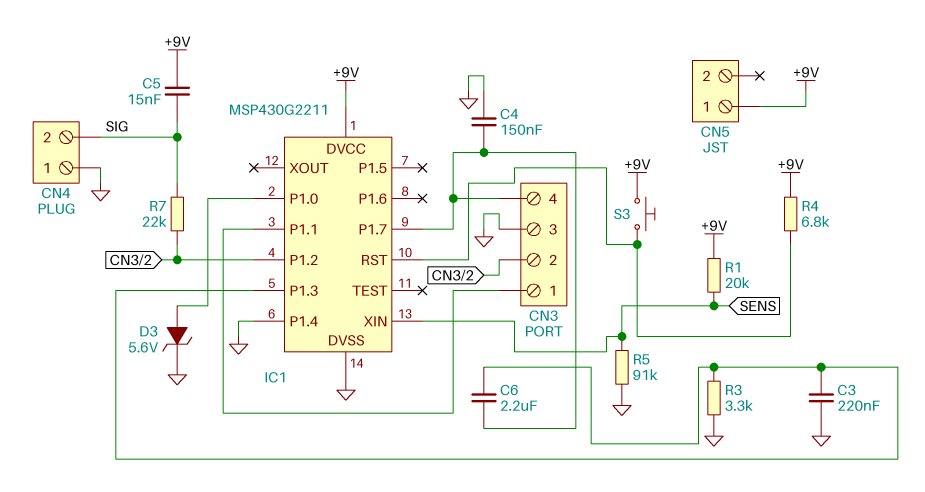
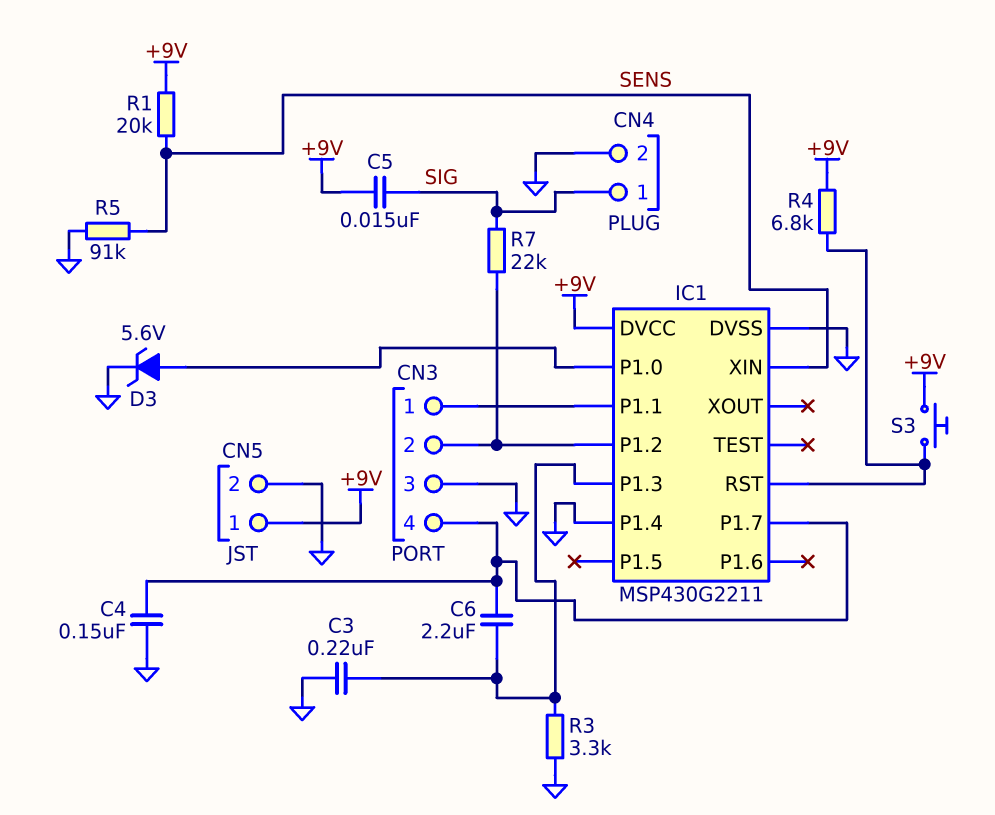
CN4 pin 1: GND -> SIG
CN4 pin 2: SIG -> GND
CN5 pin 2: none -> GND

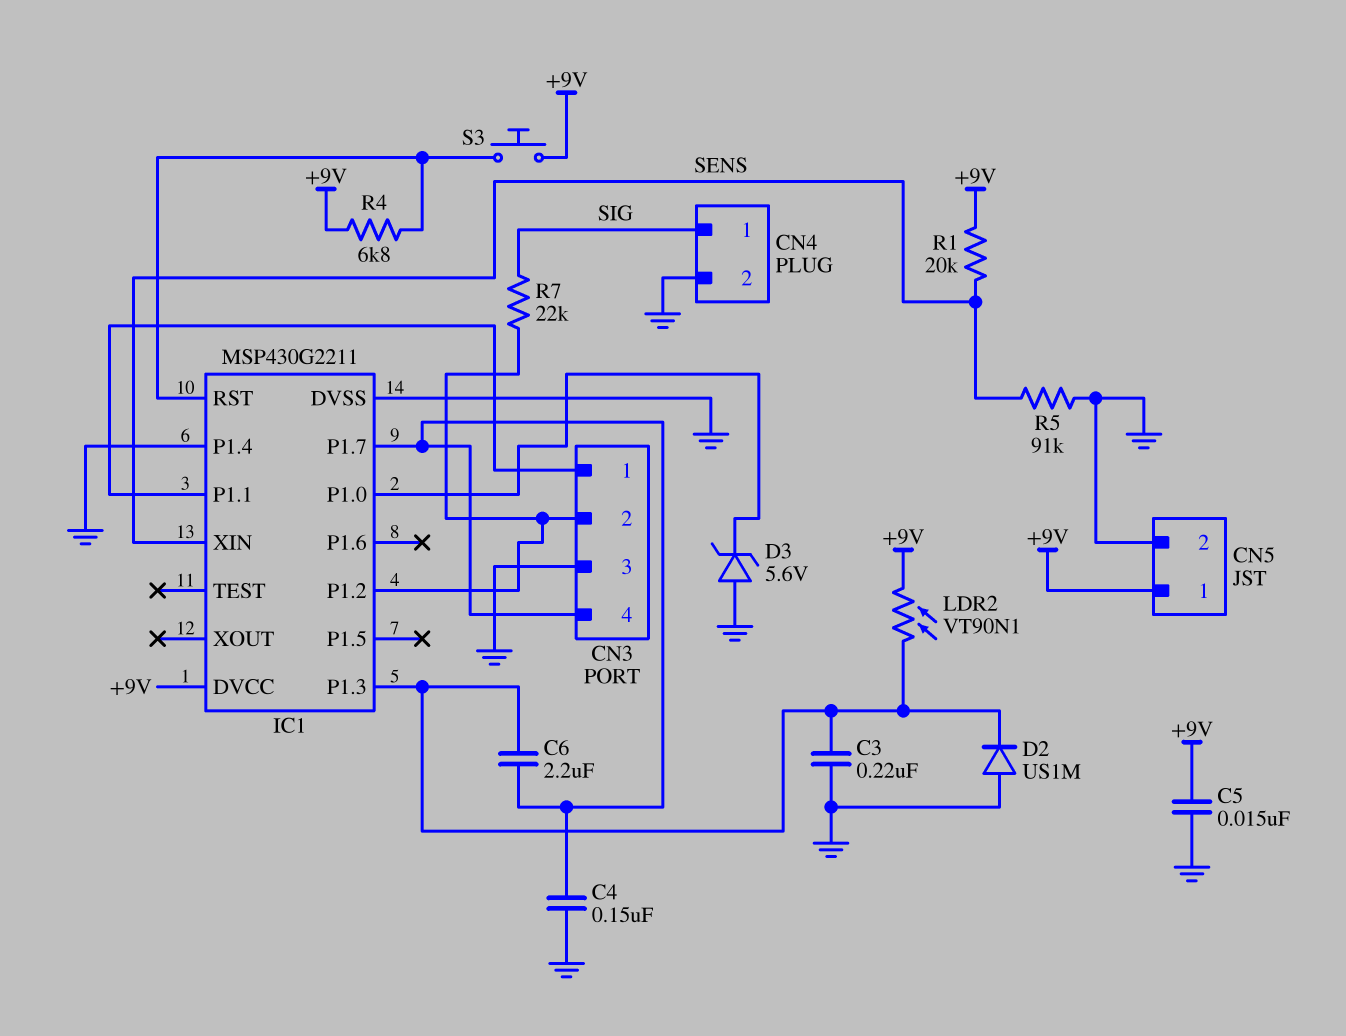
C5: 15nF (+9V, SIG) -> 15nF (+9V, GND)
D2: none -> diode US1M (A GND, K IC1/P1.3)
D3: zener 5.6V (A IC1/P1.0, K GND) -> zener 5.6V (A GND, K IC1/P1.0)
LDR2: none -> VT90N1 (+9V, IC1/P1.3)
R3: 3.3k (GND, IC1/P1.3) -> none

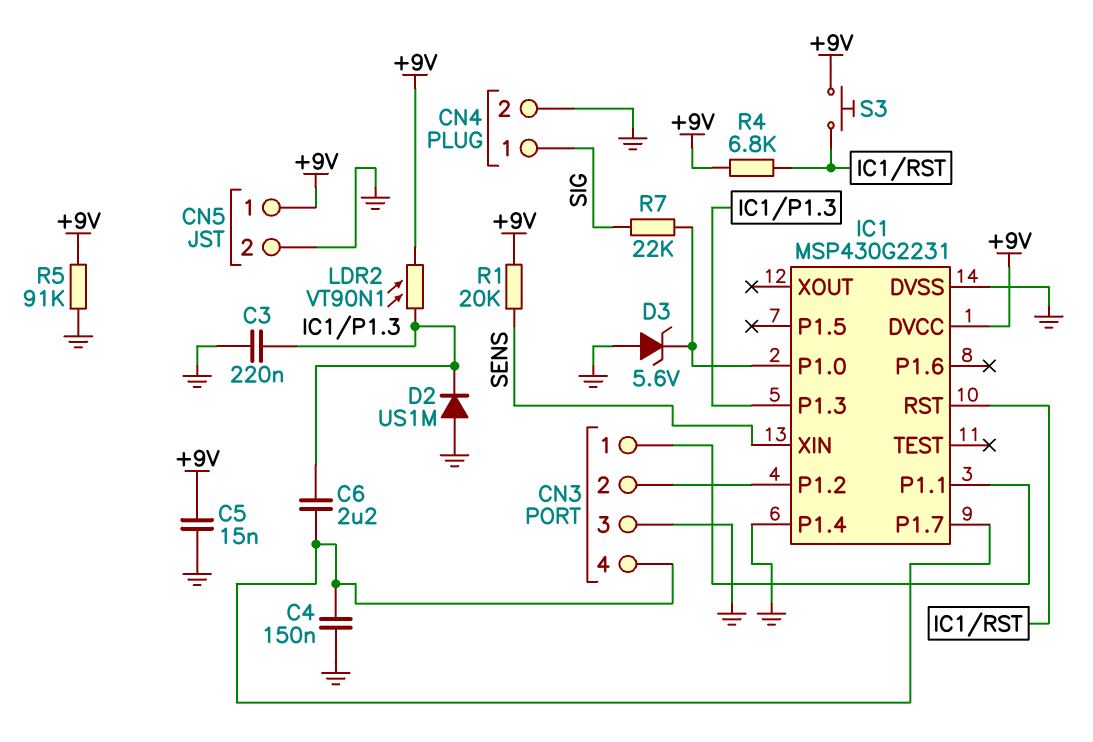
IC1: MSP430G2211 -> MSP430G2231
R5: 91k (GND, SENS) -> 91k (+9V, GND)
R7: 22k (CN3/2, SIG) -> 22k (IC1/P1.0, SIG)

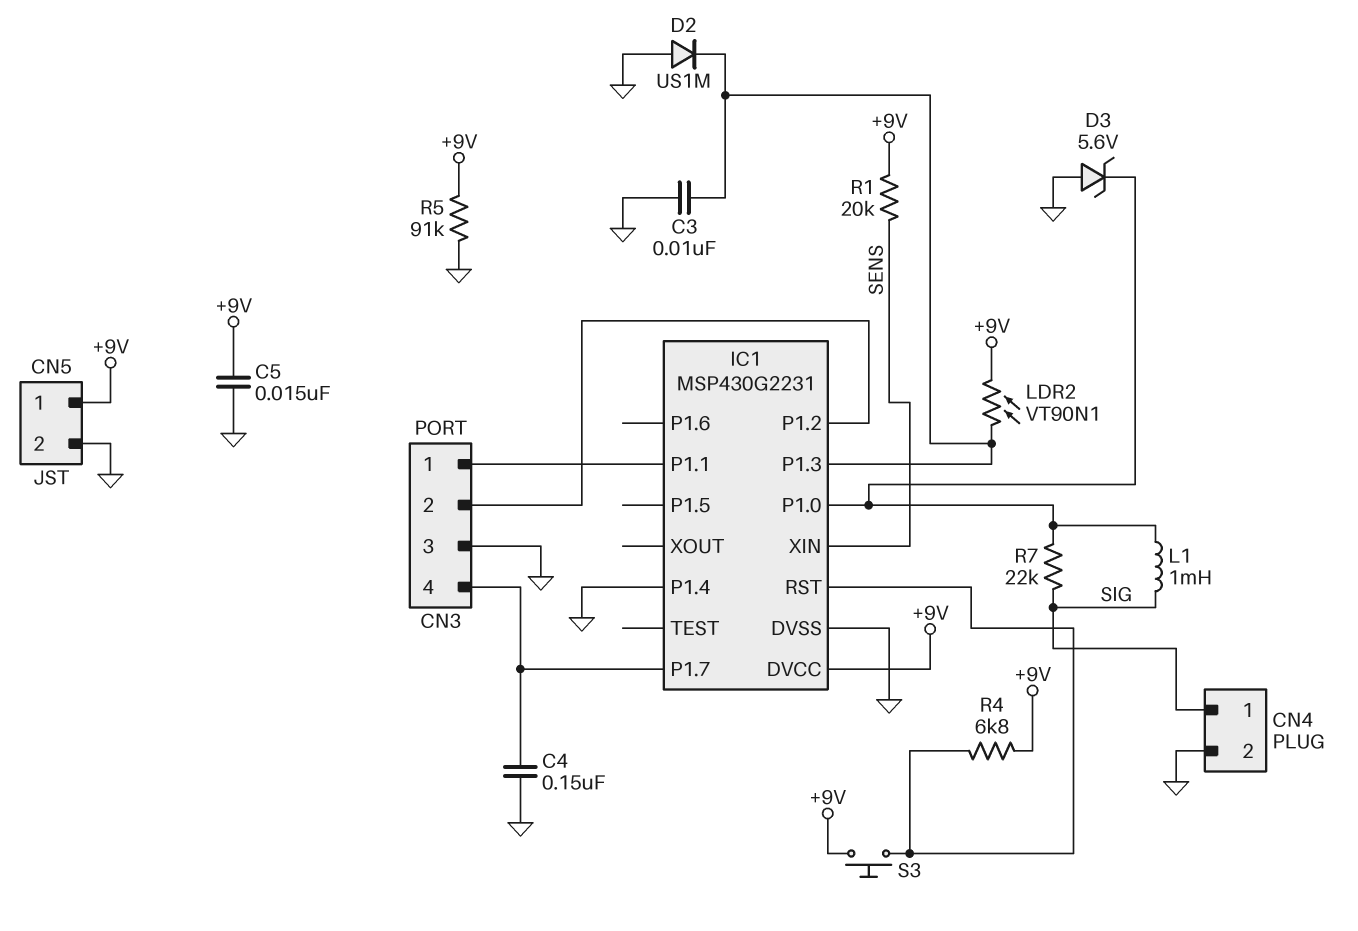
C3: 220nF (GND, IC1/P1.3) -> 10nF (GND, IC1/P1.3)
C6: 2.2uF (CN3/4, IC1/P1.3) -> none
L1: none -> 1mH (IC1/P1.0, SIG)

